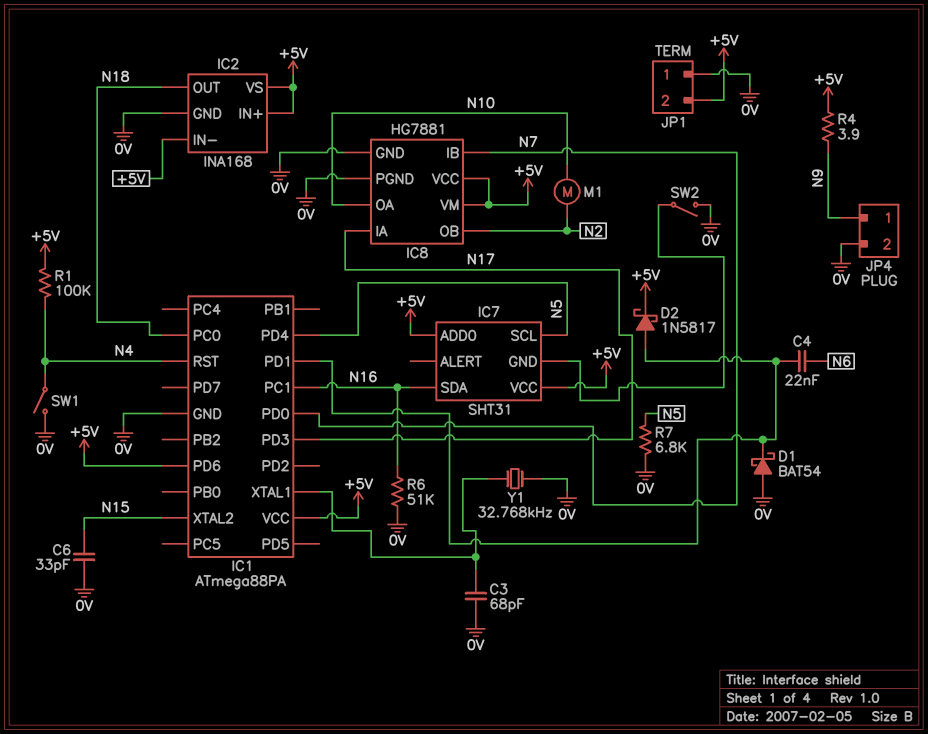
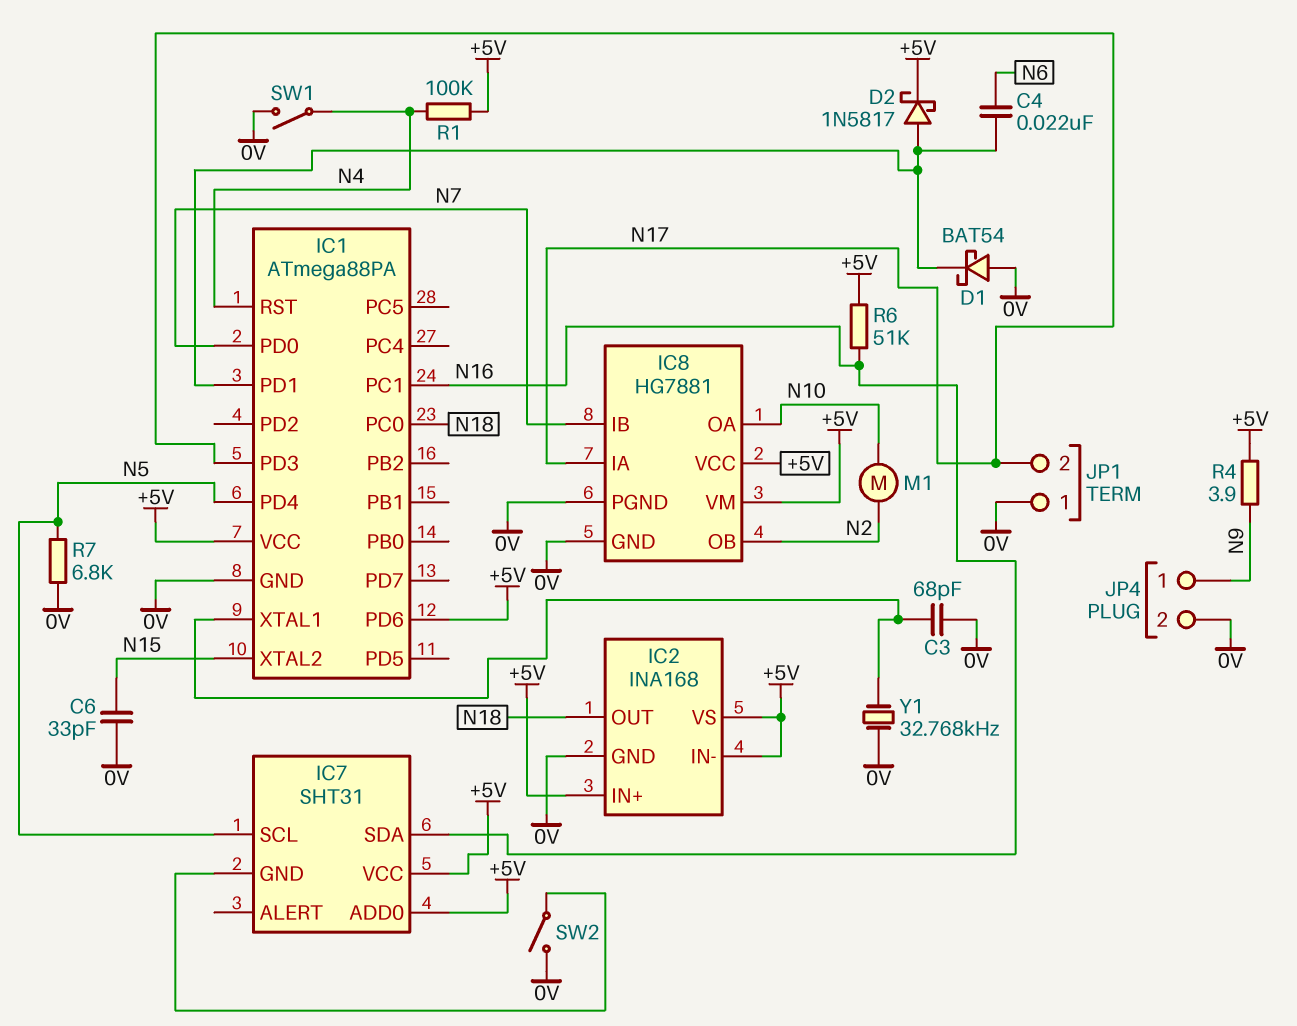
JP1 pin 2: +5V -> N17
R6: 51k (0V, N16) -> 51k (+5V, N16)

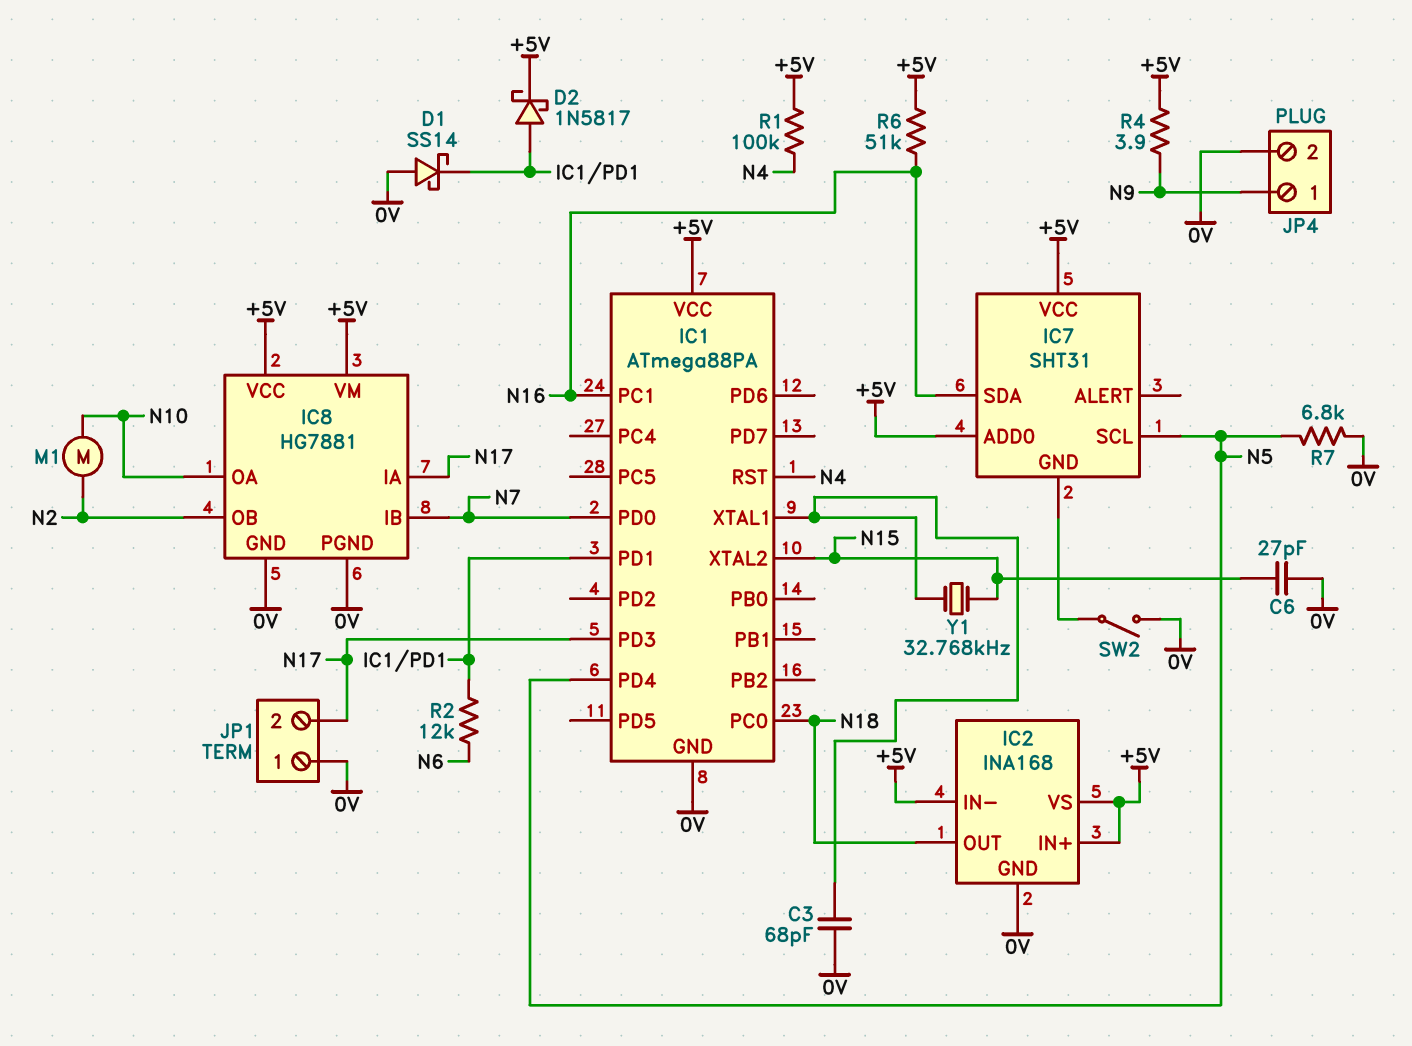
C4: 22nF (IC1/PD1, N6) -> none
C6: 33pF (0V, N15) -> 27pF (0V, N15)
D1: schottky BAT54 (A 0V, K IC1/PD1) -> schottky SS14 (A 0V, K IC1/PD1)
IC1 pin PD6: +5V -> none
R2: none -> 12k (IC1/PD1, N6)
SW1: switch (0V, N4) -> none
Y1: 32.768kHz (0V, IC1/XTAL1) -> 32.768kHz (IC1/XTAL1, N15)

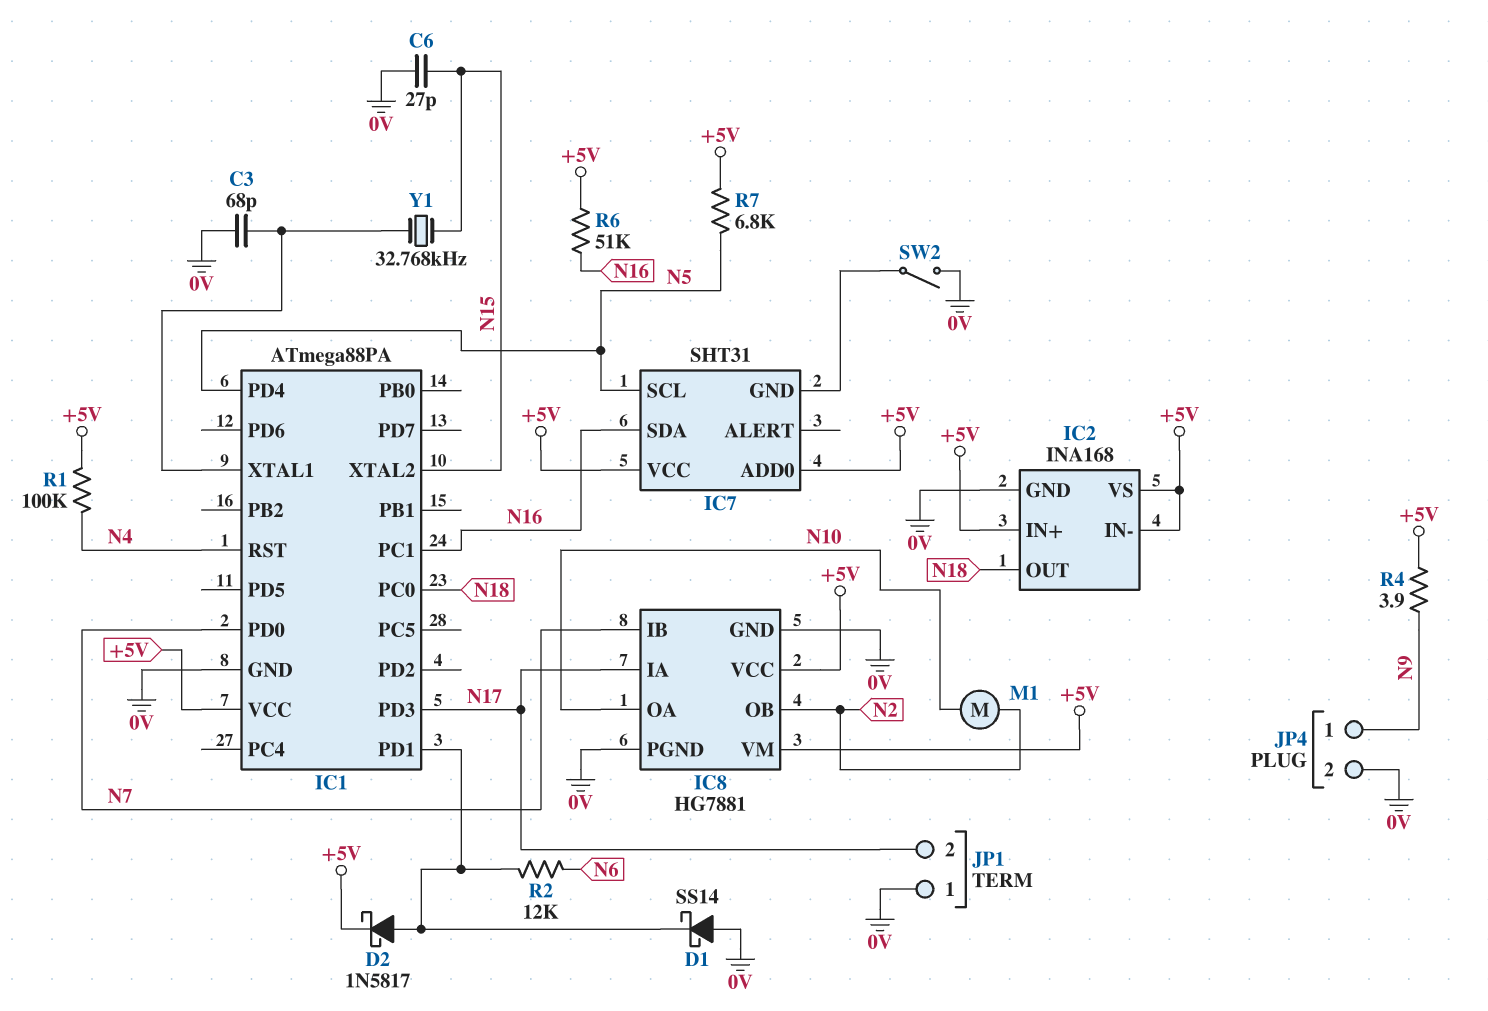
R7: 6.8k (0V, N5) -> 6.8k (+5V, N5)

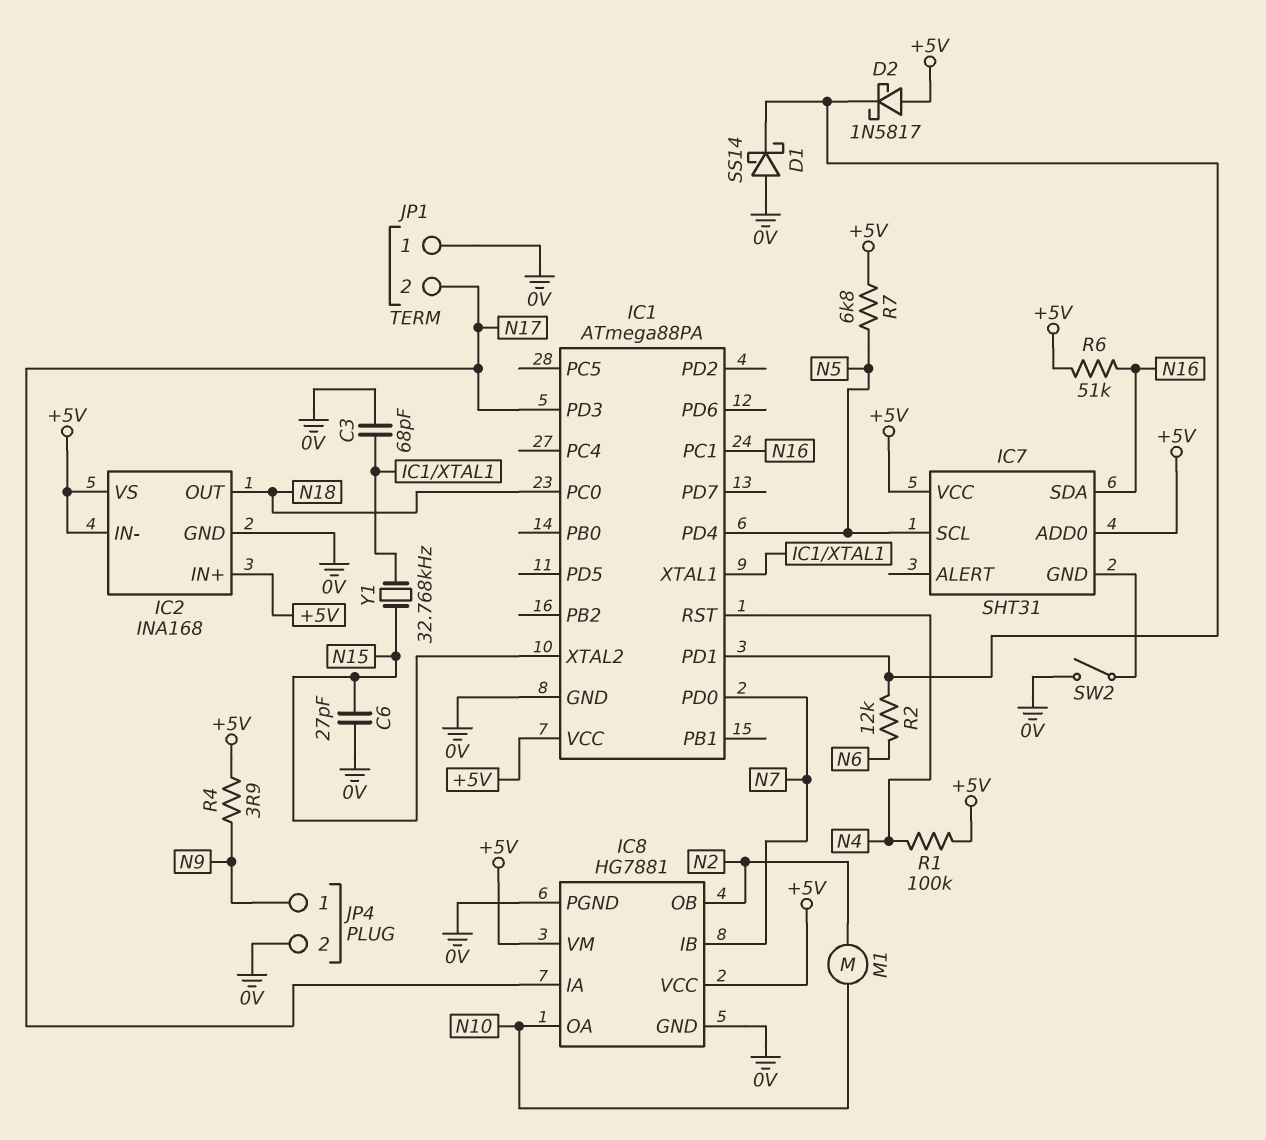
D2: schottky 1N5817 (A IC1/PD1, K +5V) -> schottky 1N5817 (A +5V, K IC1/PD1)

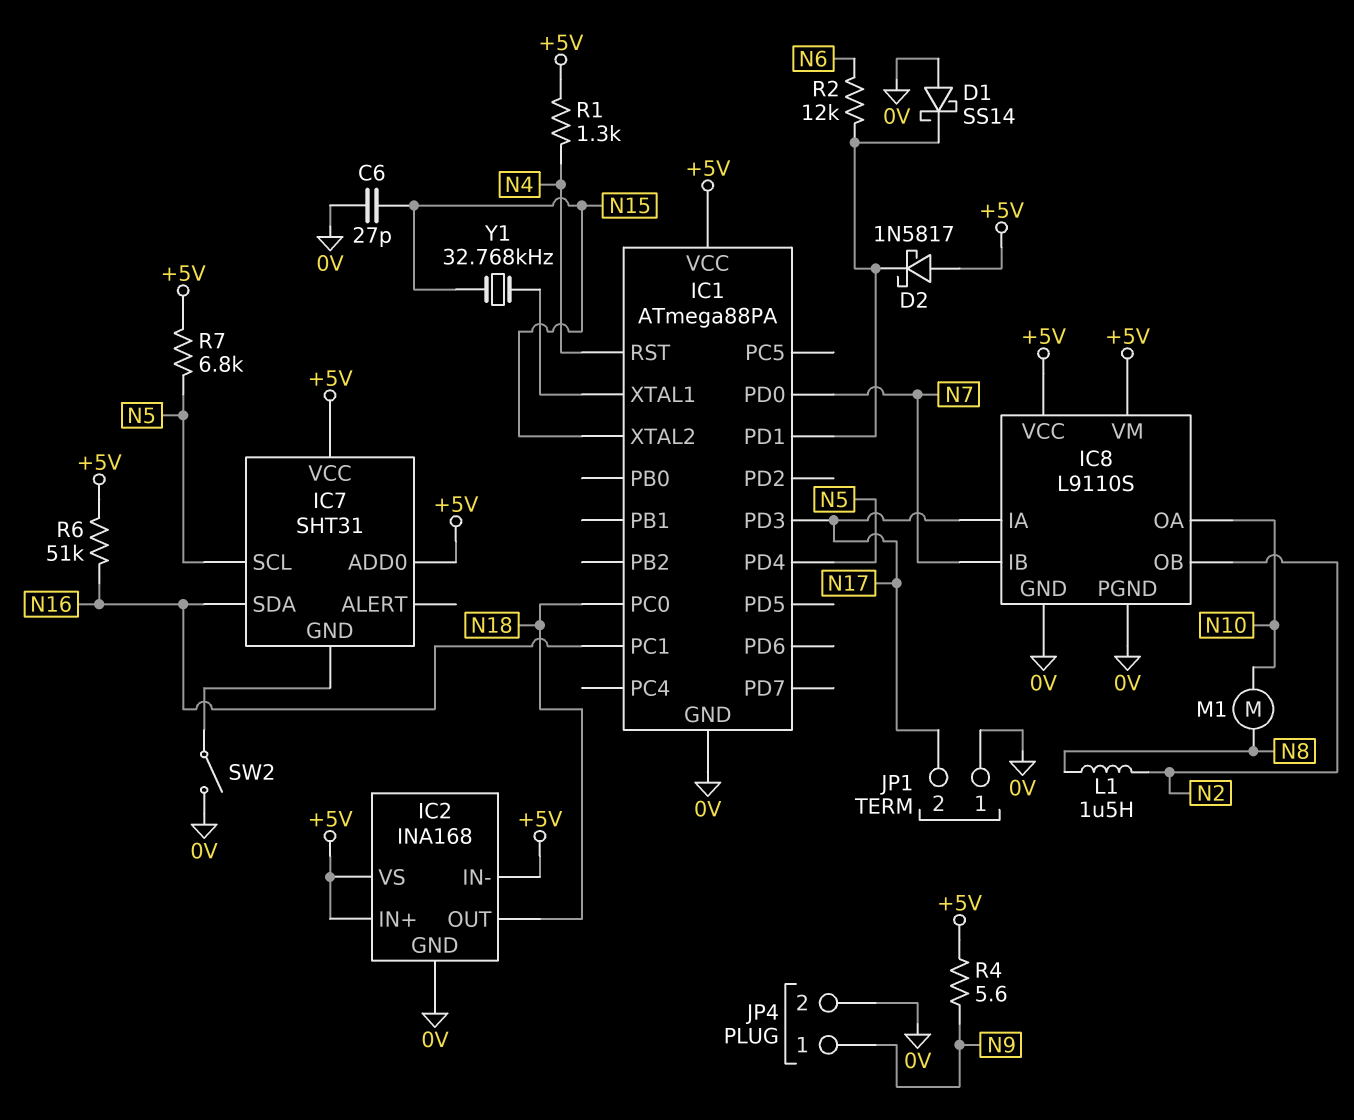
C3: 68pF (0V, IC1/XTAL1) -> none
IC8: HG7881 -> L9110S
L1: none -> 1.5uH (N2, N8)
M1: motor (N2, N10) -> motor (N8, N10)
R1: 100k (+5V, N4) -> 1.3k (+5V, N4)
R4: 3.9 (+5V, N9) -> 5.6 (+5V, N9)

